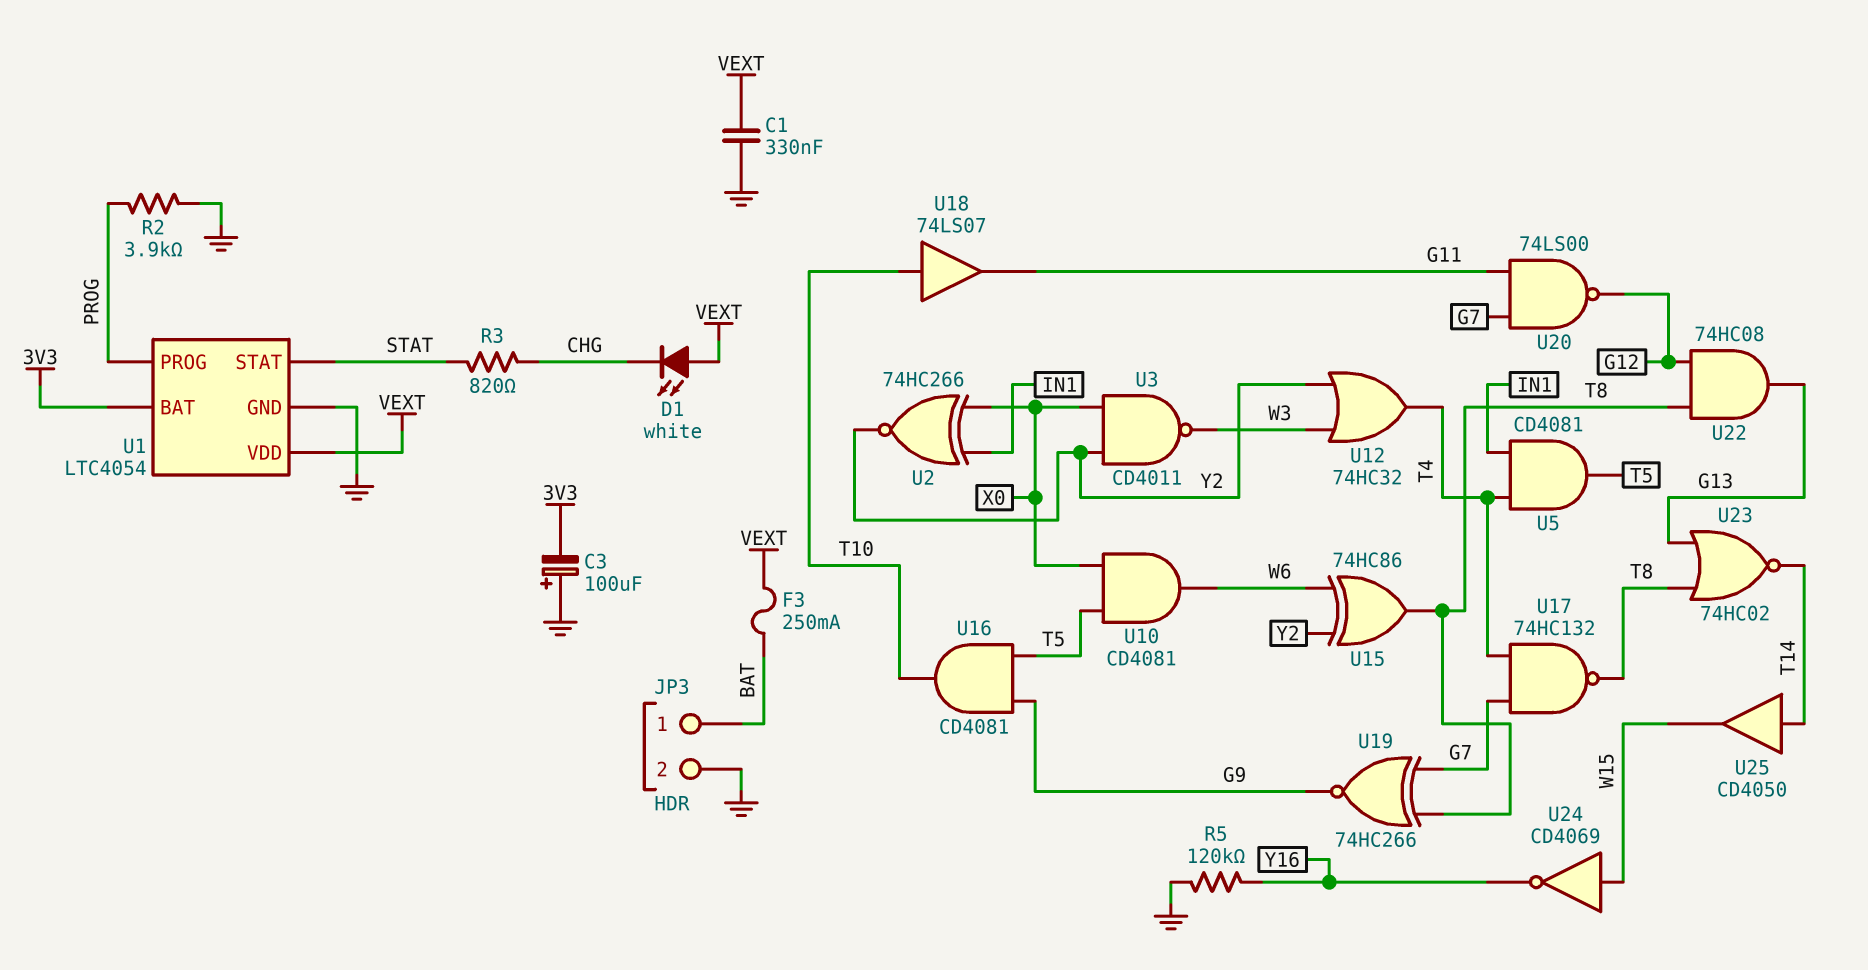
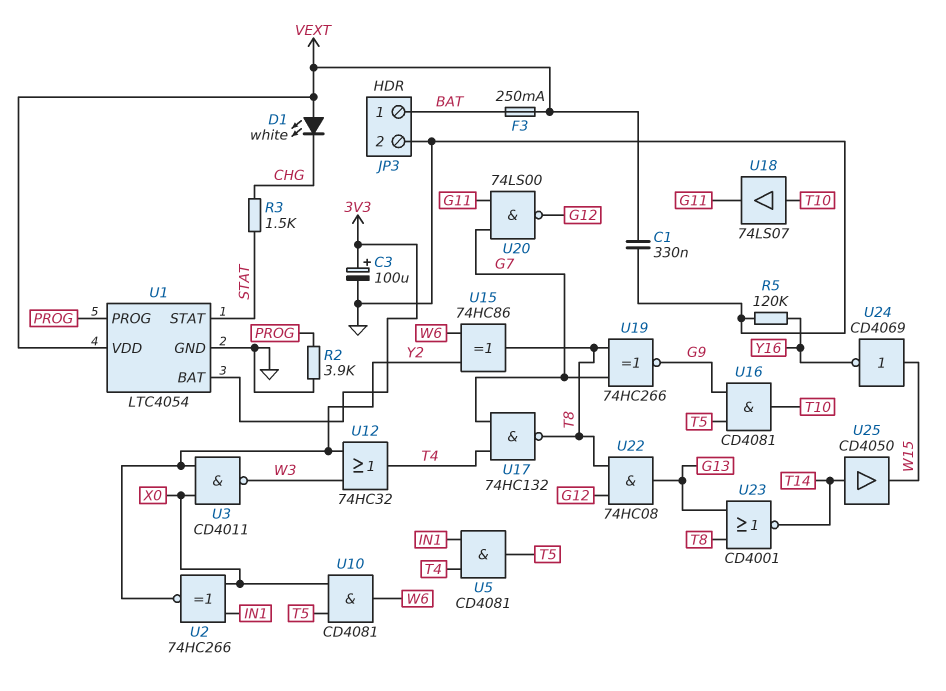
C3: 100uF (plus GND, minus 3V3) -> 100uF (plus 3V3, minus GND)
R3: 820 (CHG, STAT) -> 1.5k (CHG, STAT)
U23: NOR 74HC02 (in G13, in T8, out T14) -> NOR CD4001 (in G13, in T8, out T14)

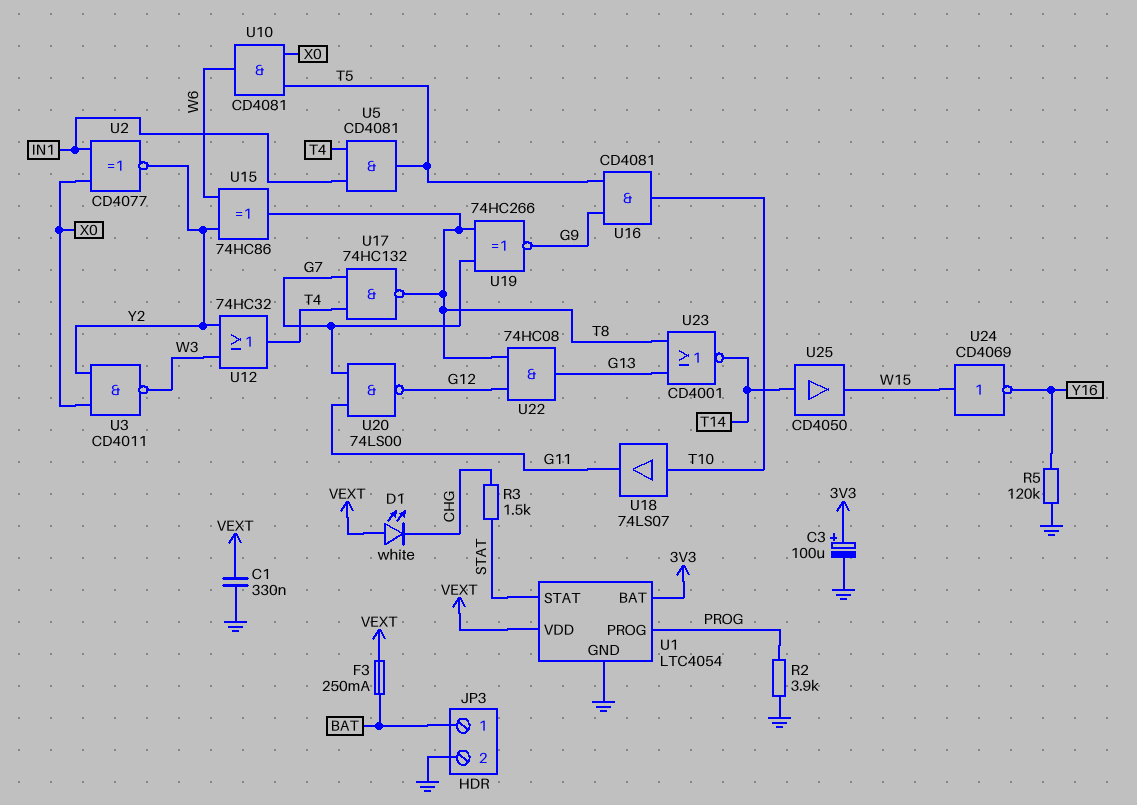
U2: XNOR 74HC266 (in IN1, in X0, out Y2) -> XNOR CD4077 (in IN1, in X0, out Y2)

